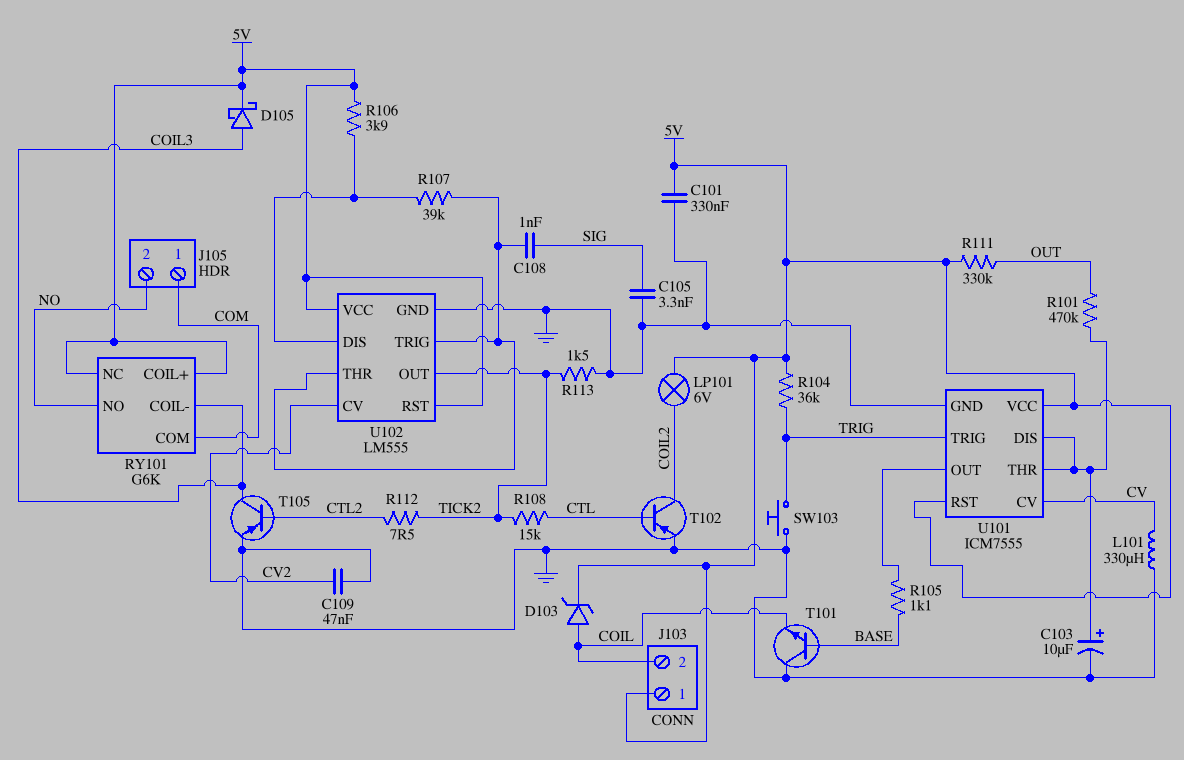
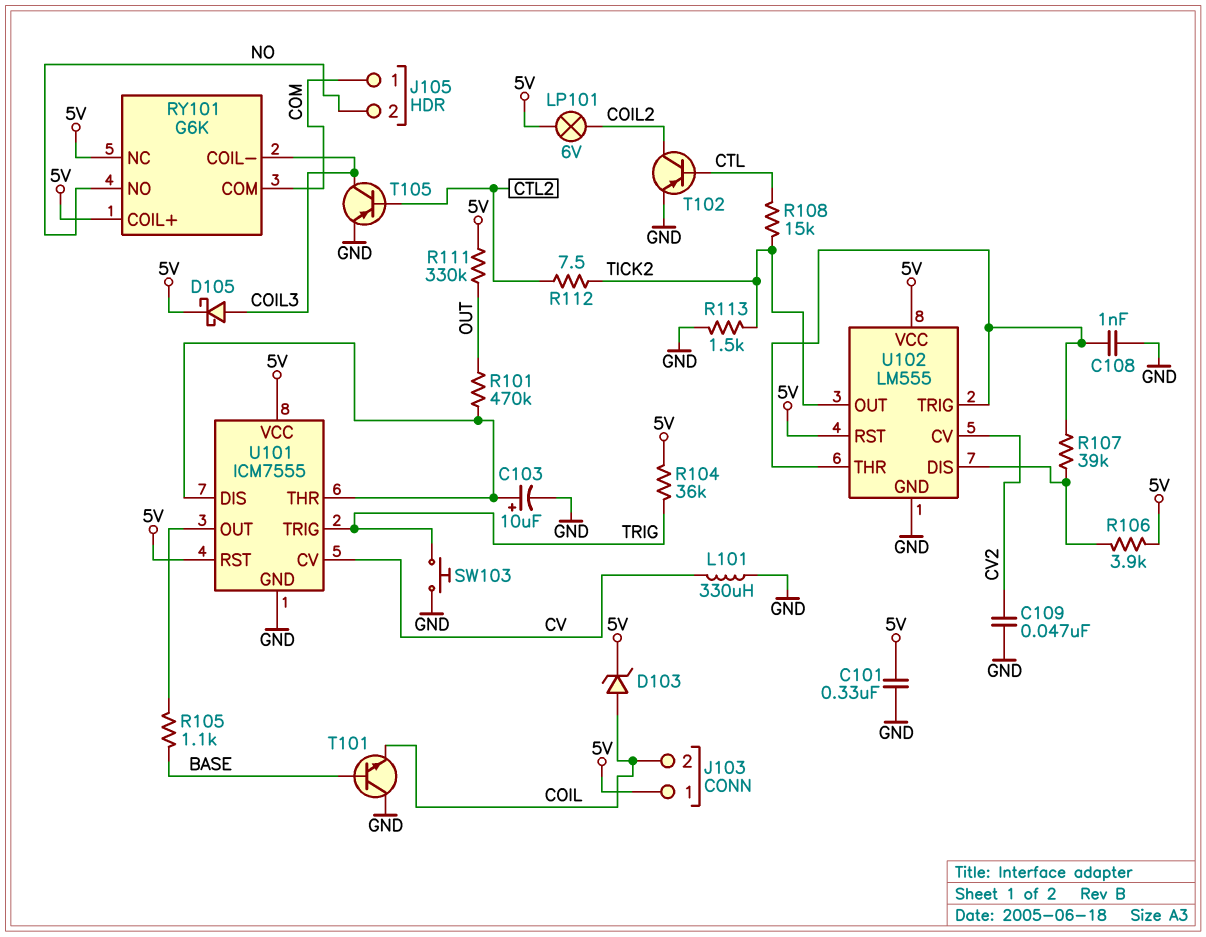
C105: 3.3nF (GND, SIG) -> none
C108: 1nF (SIG, U102/THR) -> 1nF (GND, U102/THR)

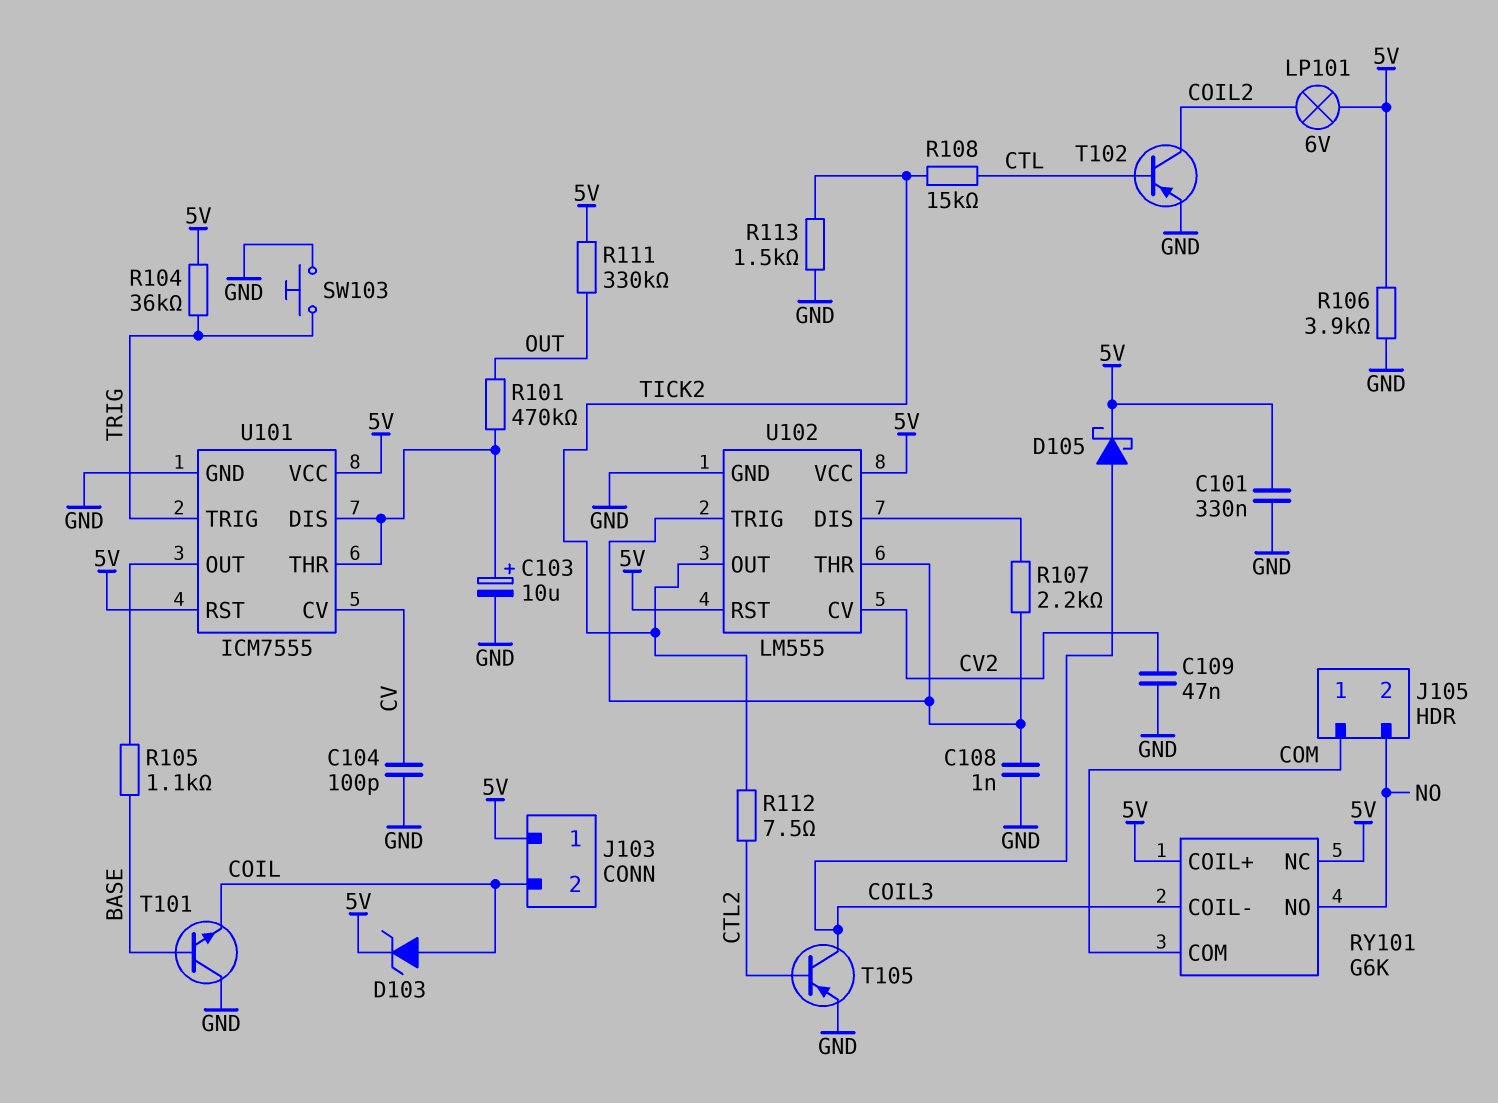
C104: none -> 100pF (CV, GND)
L101: 330uH (CV, GND) -> none
R106: 3.9k (5V, U102/DIS) -> 3.9k (5V, GND)
R107: 39k (U102/DIS, U102/THR) -> 2.2k (U102/DIS, U102/THR)

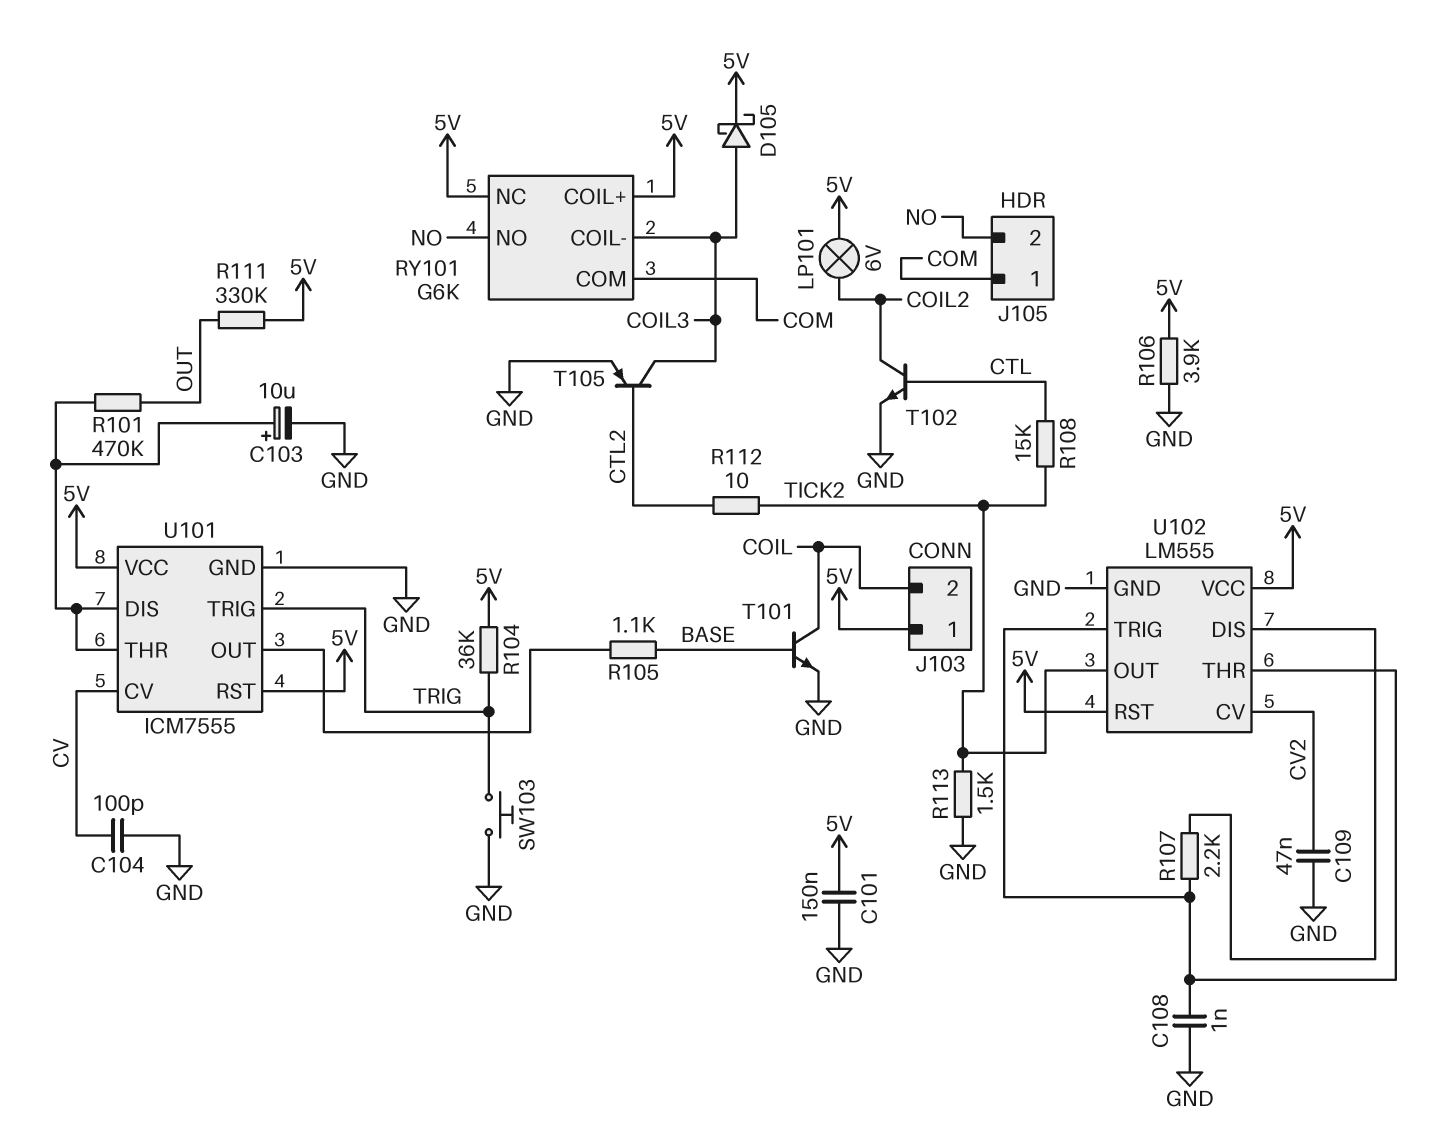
C101: 330nF (5V, GND) -> 150nF (5V, GND)
D103: zener (A COIL, K 5V) -> none
R112: 7.5 (CTL2, TICK2) -> 10 (CTL2, TICK2)
T101: NPN (B BASE, C GND, E COIL) -> NPN (B BASE, C COIL, E GND)
T102: PNP (B CTL, C COIL2, E GND) -> NPN (B CTL, C COIL2, E GND)

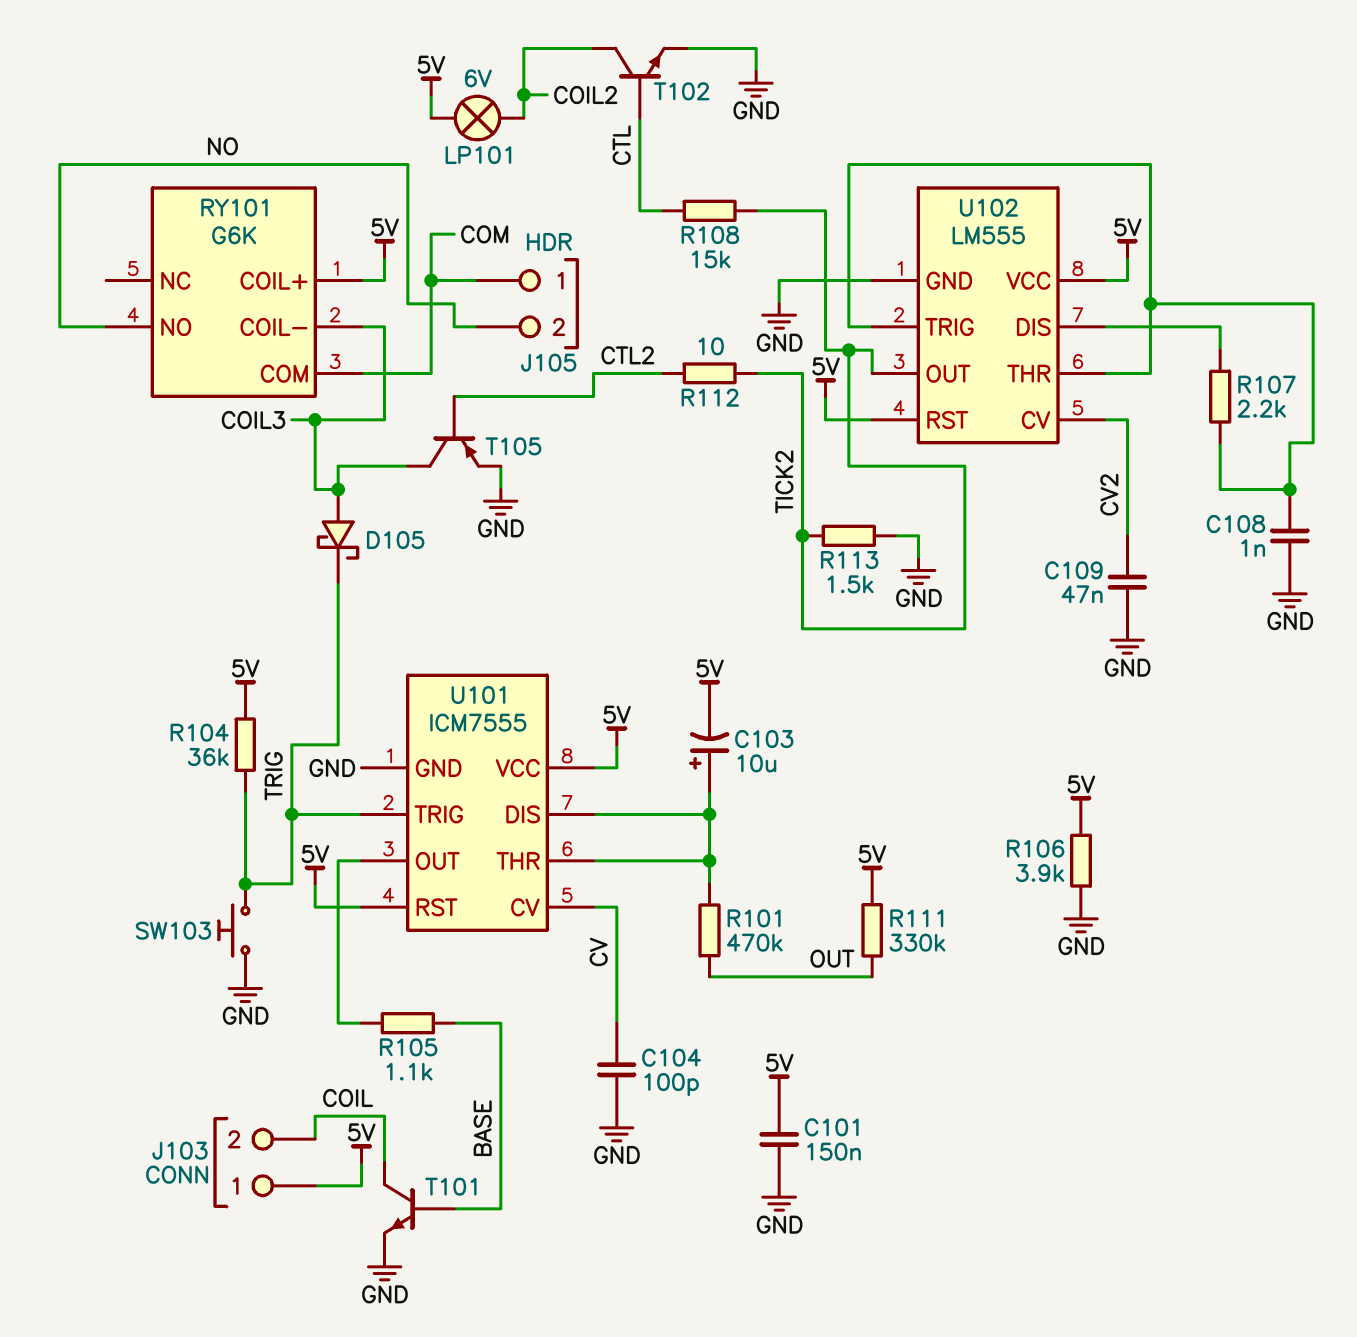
C103: 10uF (plus U101/DIS, minus GND) -> 10uF (plus U101/DIS, minus 5V)
D105: schottky (A COIL3, K 5V) -> schottky (A COIL3, K TRIG)
RY101 pin NC: 5V -> none

